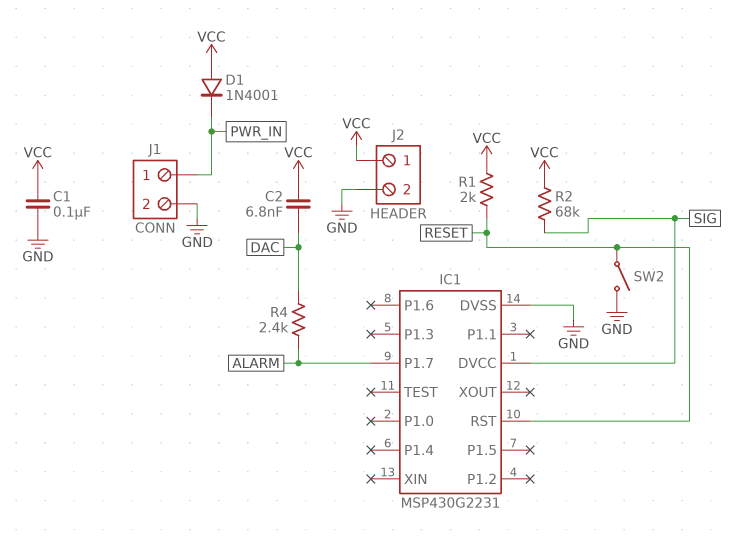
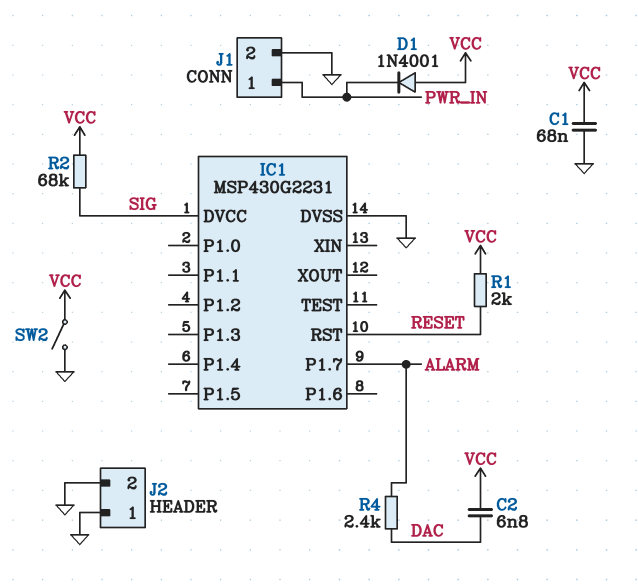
C1: 100nF (GND, VCC) -> 68nF (GND, VCC)
J2 pin 1: VCC -> GND
SW2: switch (GND, RESET) -> switch (GND, VCC)

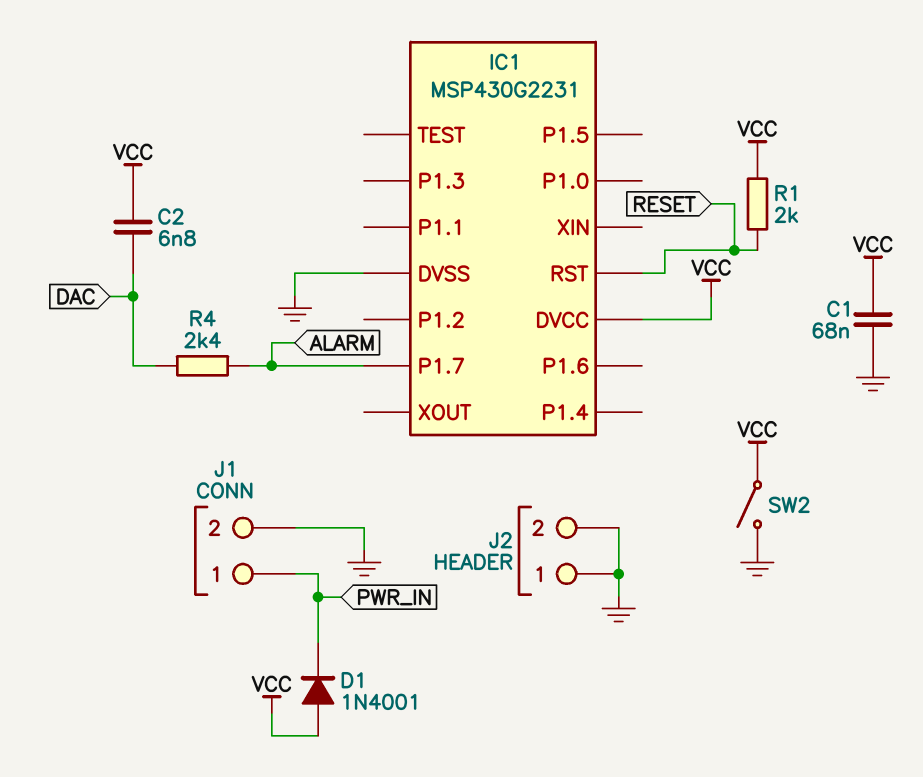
IC1 pin DVCC: SIG -> VCC
R2: 68k (SIG, VCC) -> none

